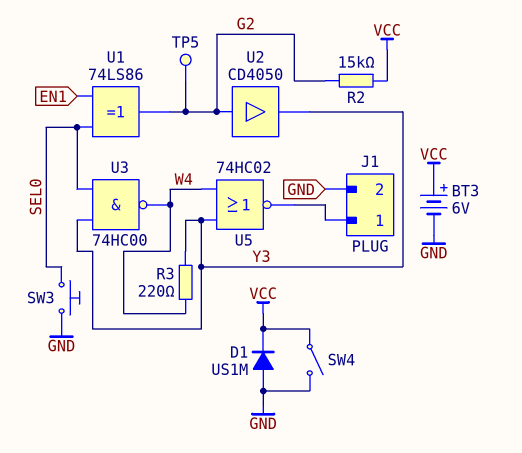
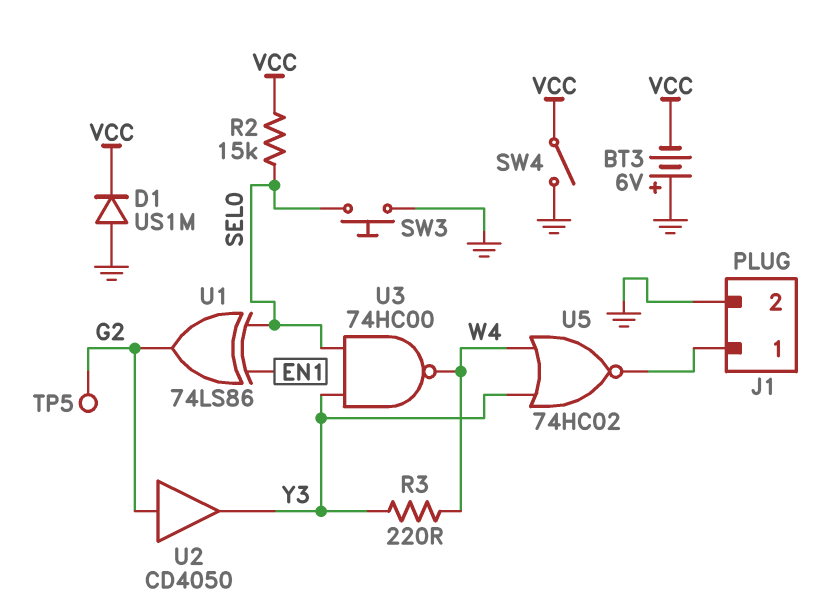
BT3: 6V (plus VCC, minus GND) -> 6V (plus GND, minus VCC)
R2: 15k (G2, VCC) -> 15k (SEL0, VCC)

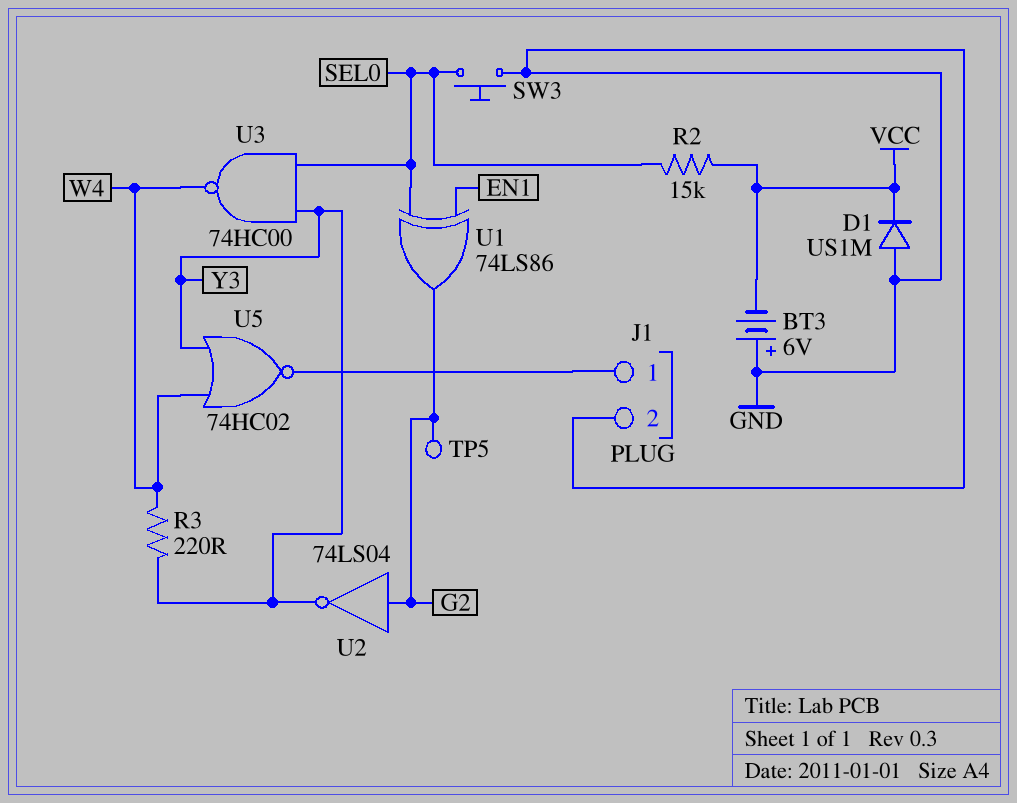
SW4: switch (GND, VCC) -> none
U2: buffer CD4050 (in G2, out Y3) -> NOT 74LS04 (in G2, out Y3)

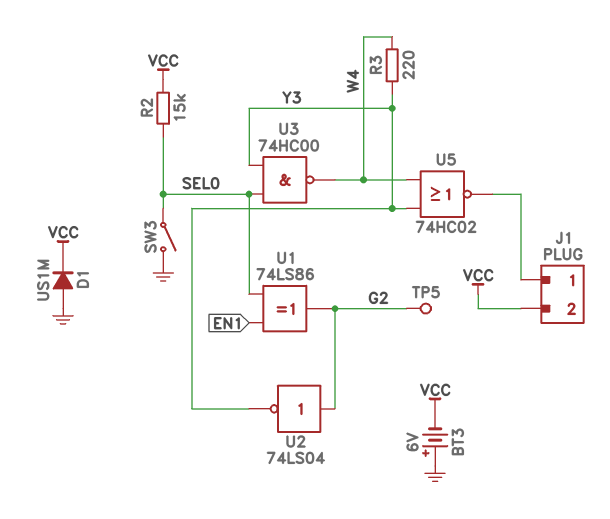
J1 pin 2: GND -> VCC
SW3: button (GND, SEL0) -> switch (GND, SEL0)

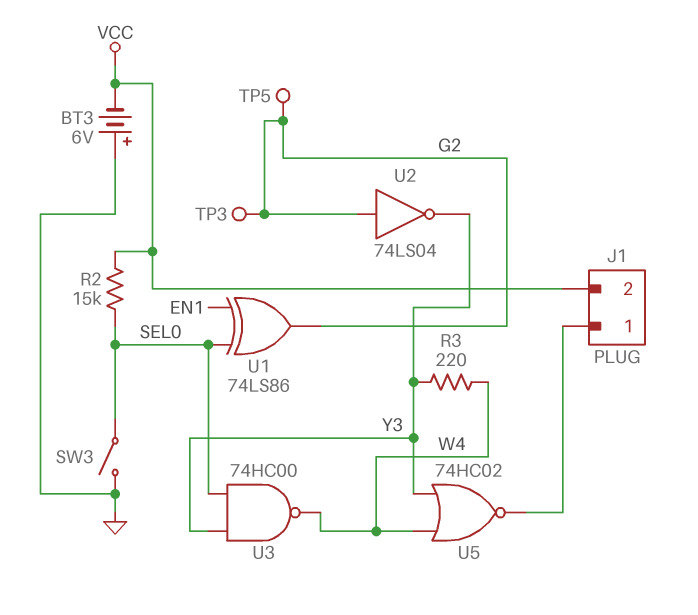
D1: diode US1M (A GND, K VCC) -> none
TP3: none -> test point (G2)

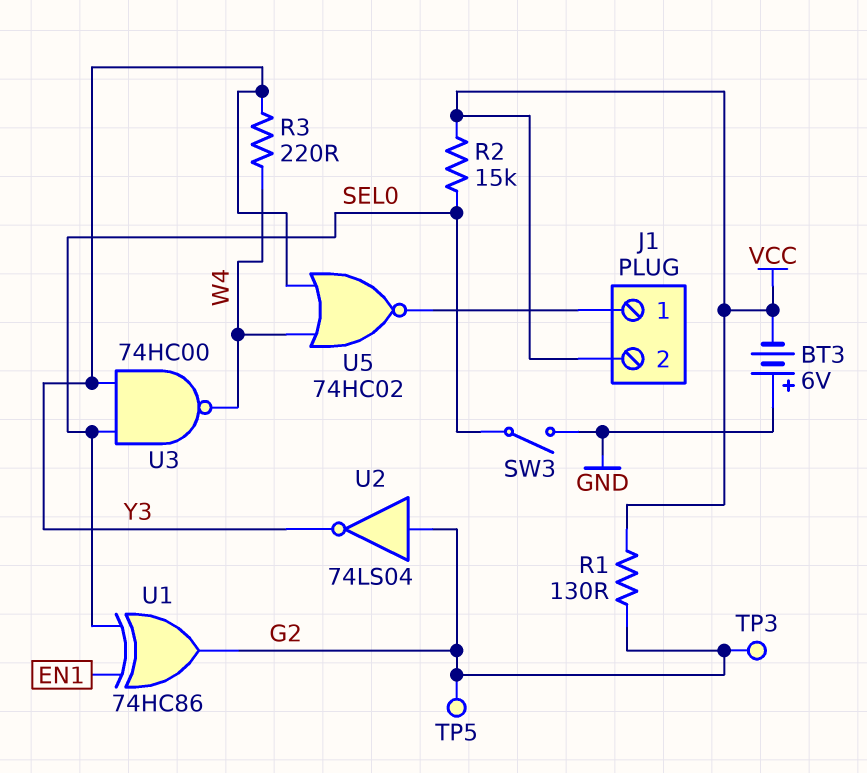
R1: none -> 130 (G2, VCC)
U1: XOR 74LS86 (in EN1, in SEL0, out G2) -> XOR 74HC86 (in EN1, in SEL0, out G2)

